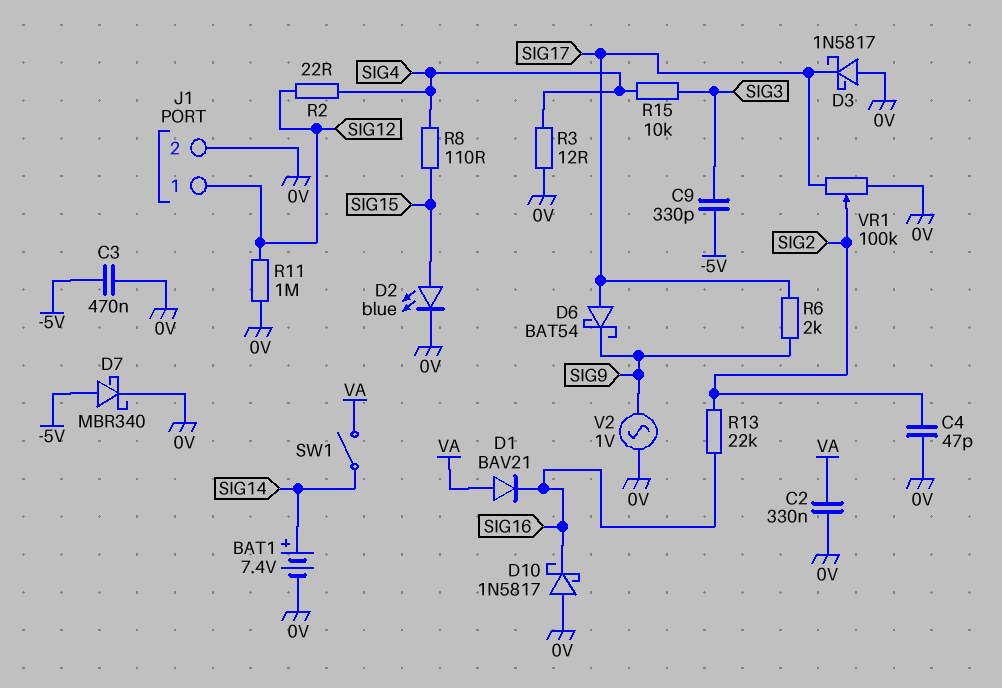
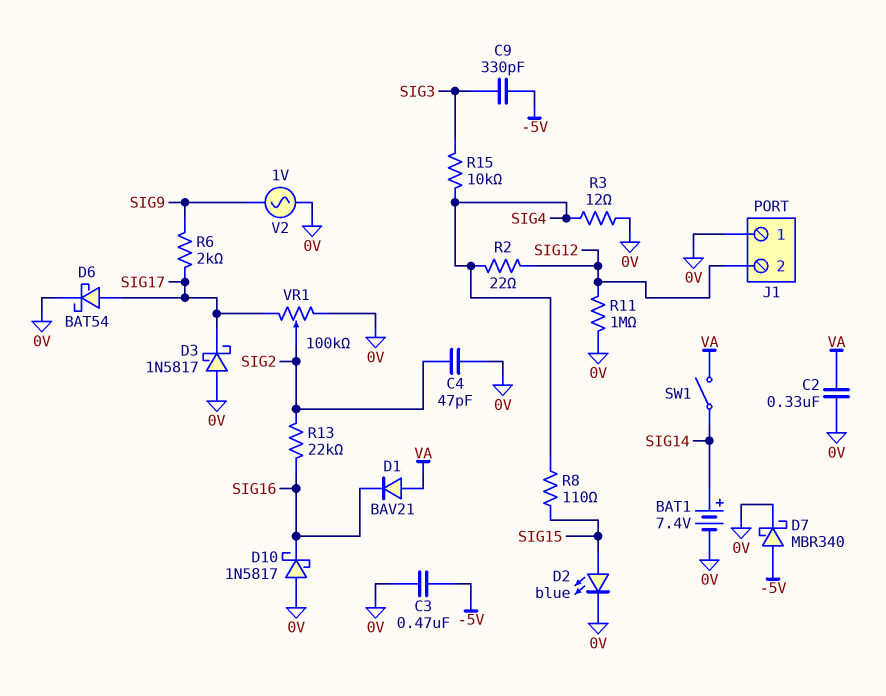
D6: schottky BAT54 (A SIG17, K SIG9) -> schottky BAT54 (A SIG17, K 0V)
J1 pin 1: SIG12 -> 0V
J1 pin 2: 0V -> SIG12

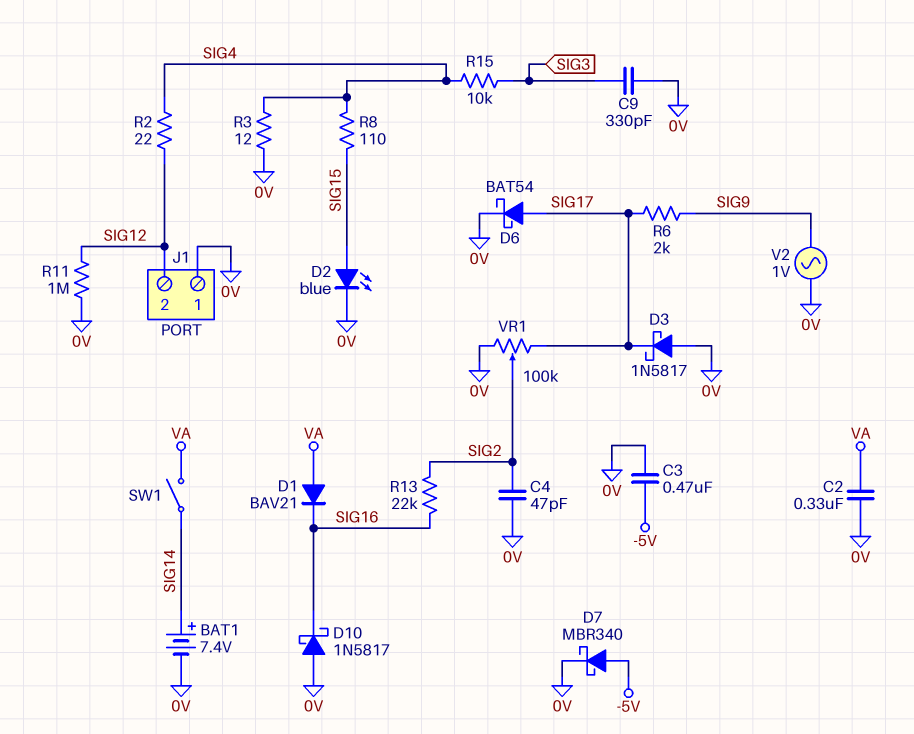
C9: 330pF (-5V, SIG3) -> 330pF (0V, SIG3)

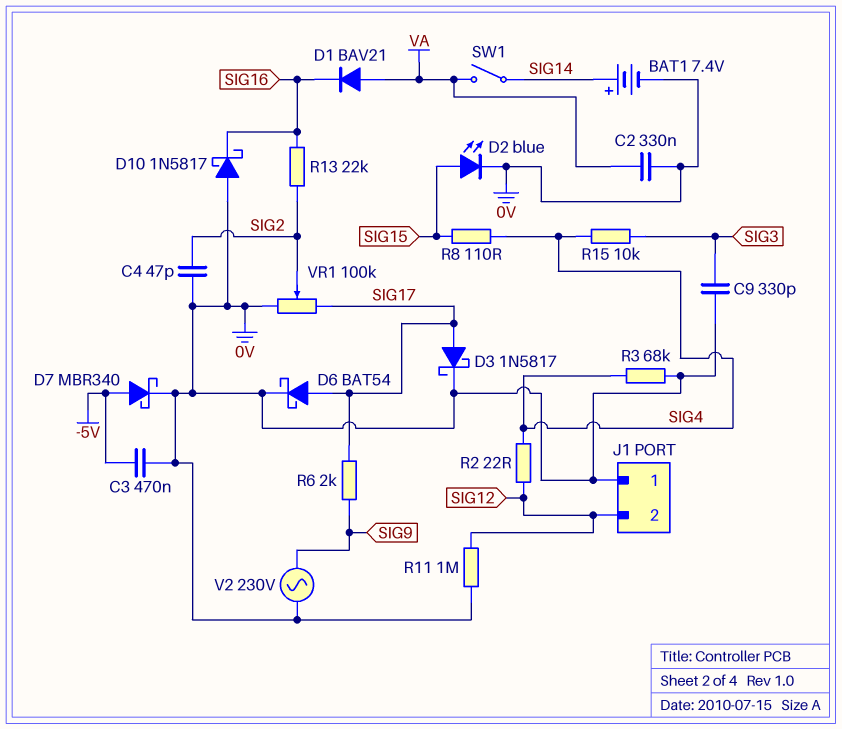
D3: schottky 1N5817 (A 0V, K SIG17) -> schottky 1N5817 (A SIG17, K 0V)
R3: 12 (0V, SIG4) -> 68k (0V, SIG4)
V2: AC 1V (0V, SIG9) -> AC 230V (0V, SIG9)

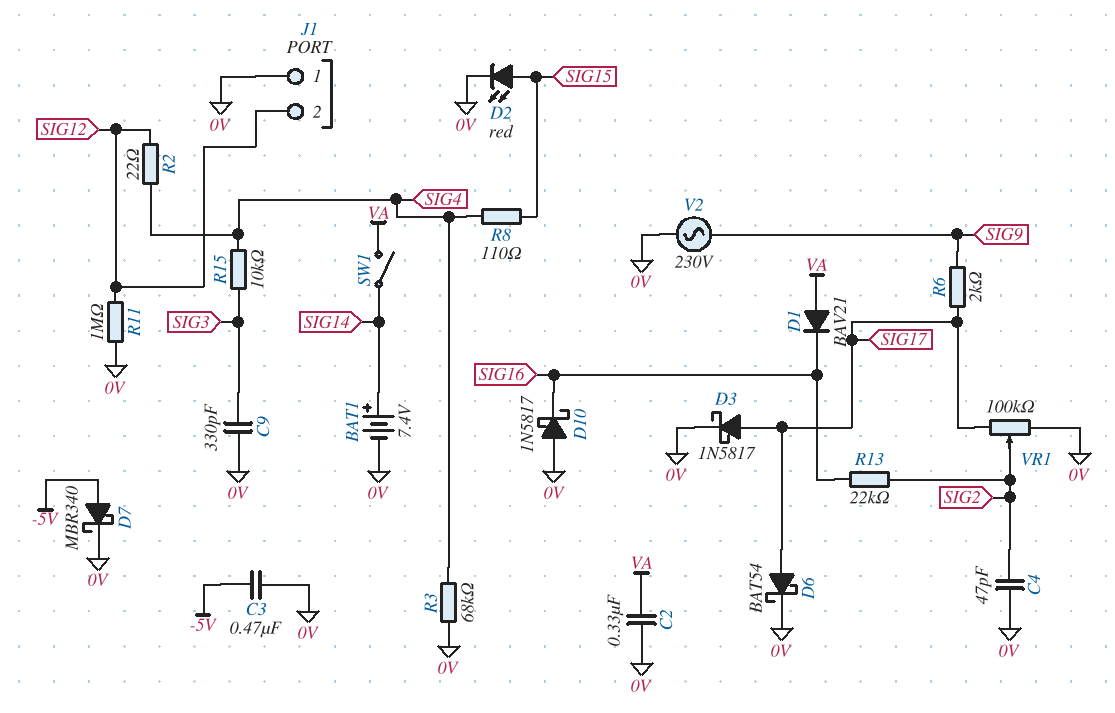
D2: LED blue (A SIG15, K 0V) -> LED red (A SIG15, K 0V)

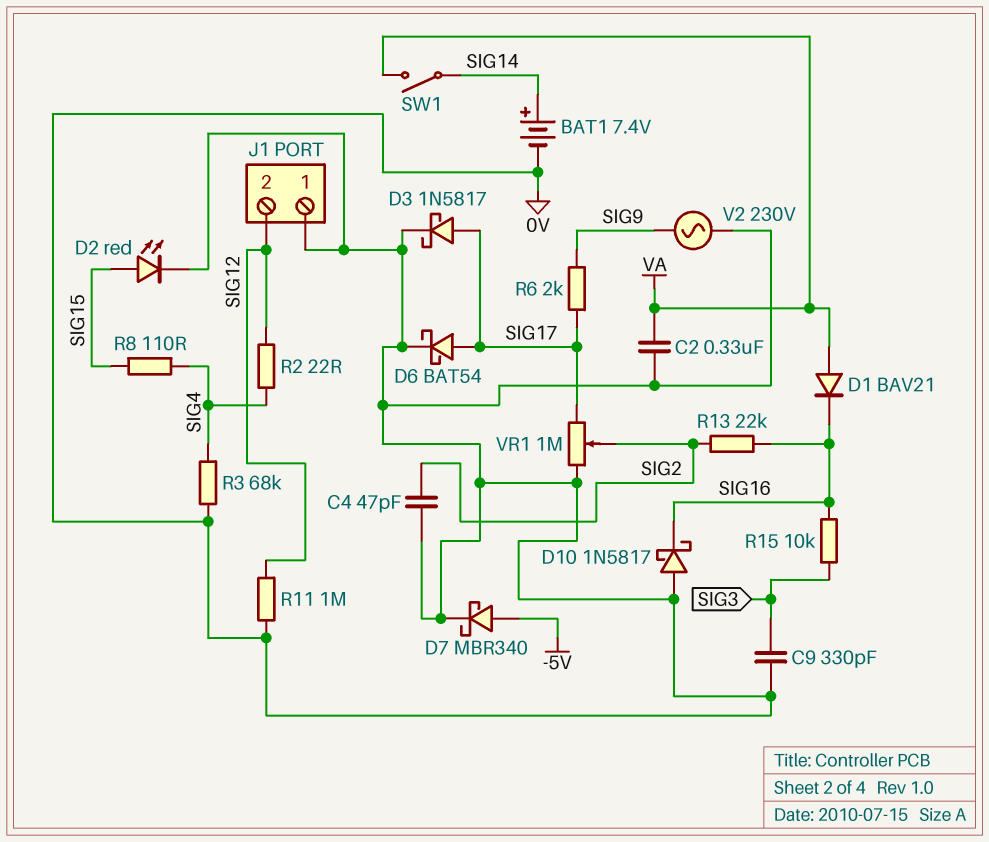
C3: 470nF (-5V, 0V) -> none
R15: 10k (SIG3, SIG4) -> 10k (SIG3, SIG16)
VR1: 100k (0V, SIG17, wiper SIG2) -> 1M (0V, SIG17, wiper SIG2)

